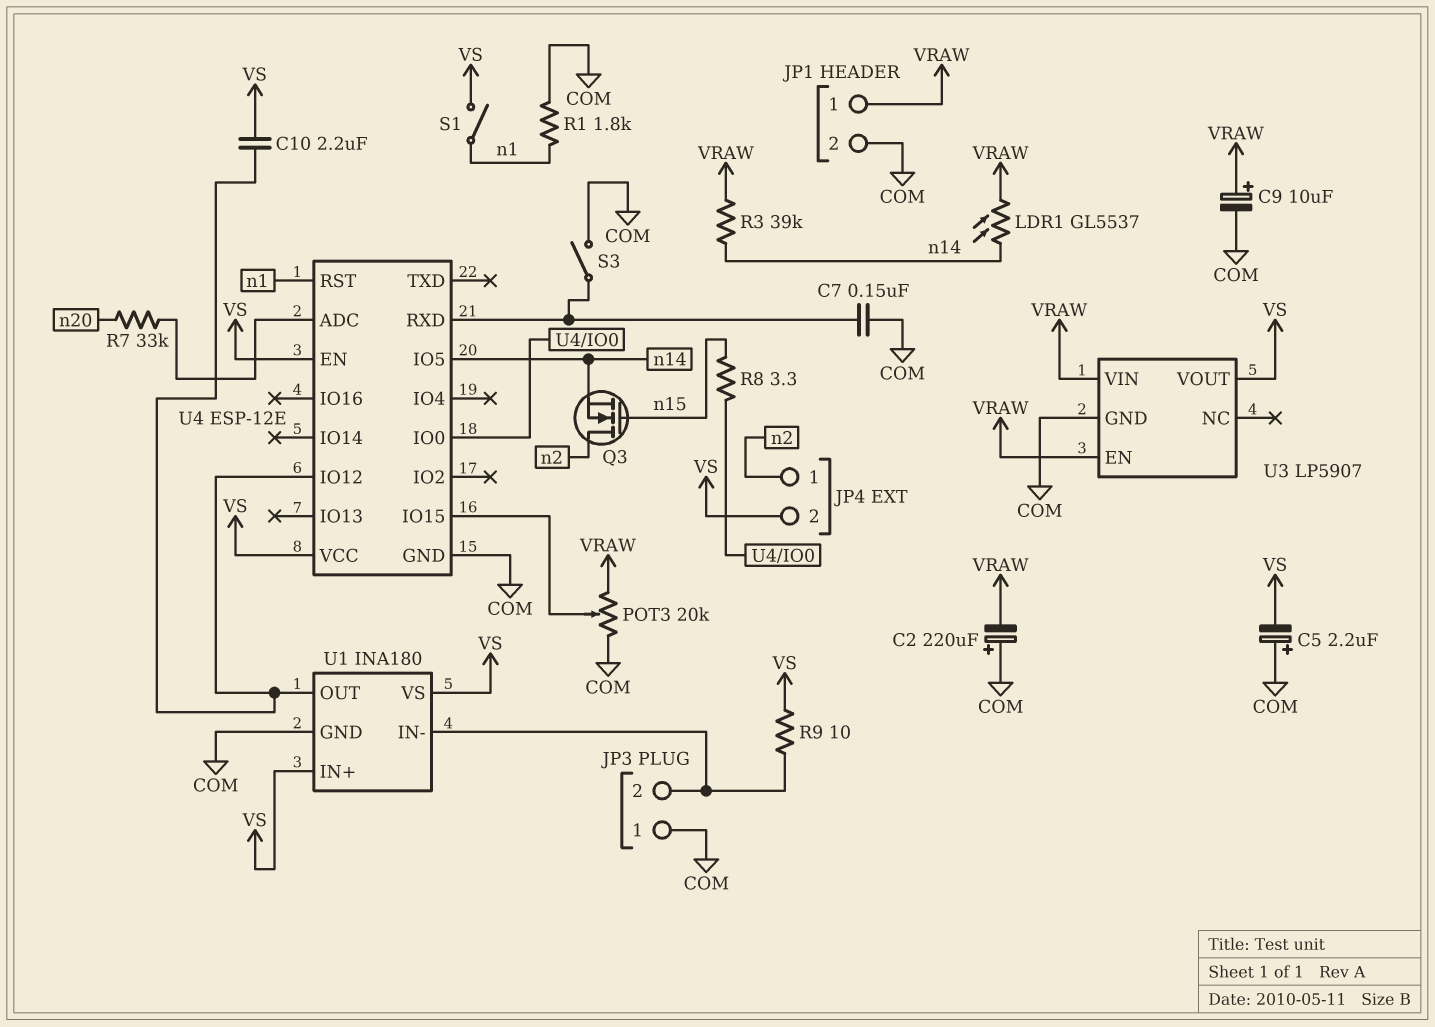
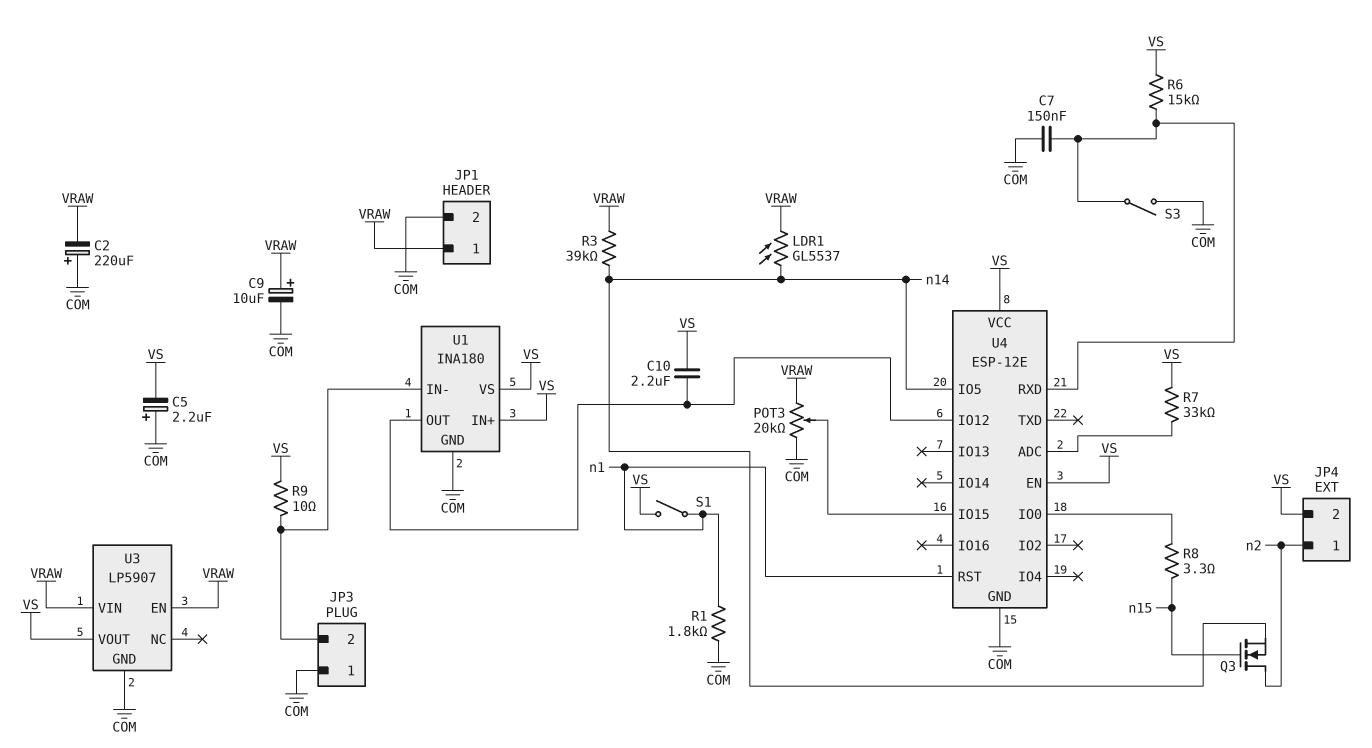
R6: none -> 15k (U4/RXD, VS)
R7: 33k (U4/ADC, n20) -> 33k (U4/ADC, VS)

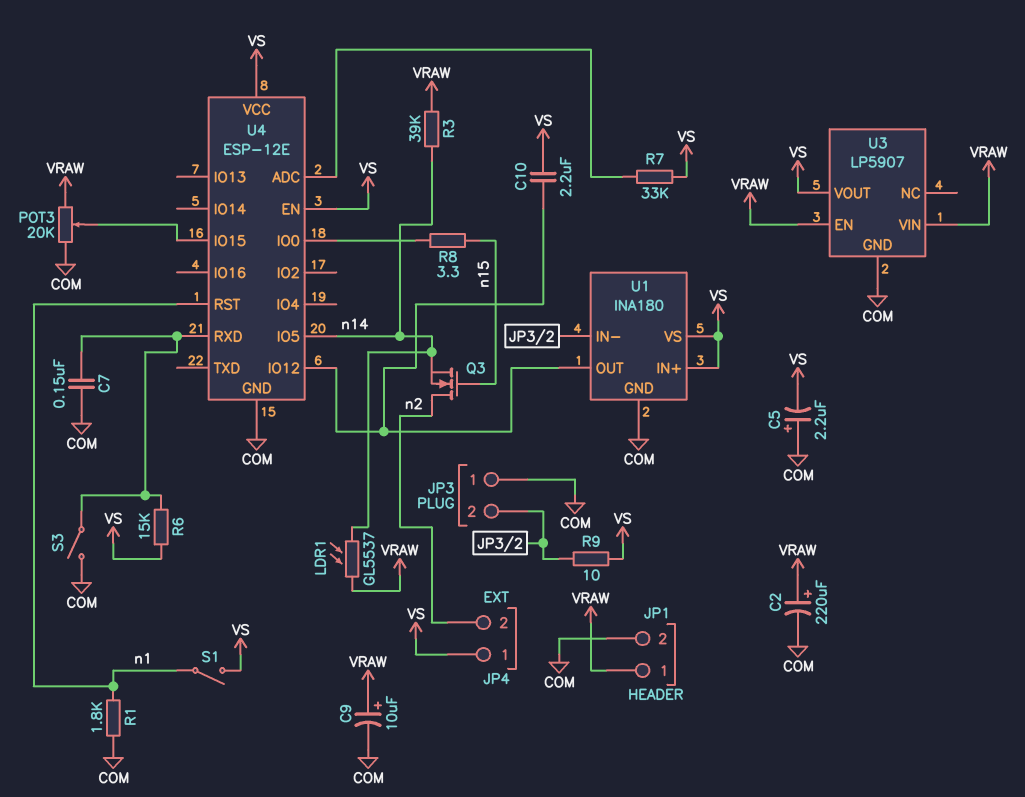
C2: 220uF (plus COM, minus VRAW) -> 220uF (plus VRAW, minus COM)
JP4 pin 1: n2 -> VS
JP4 pin 2: VS -> n2

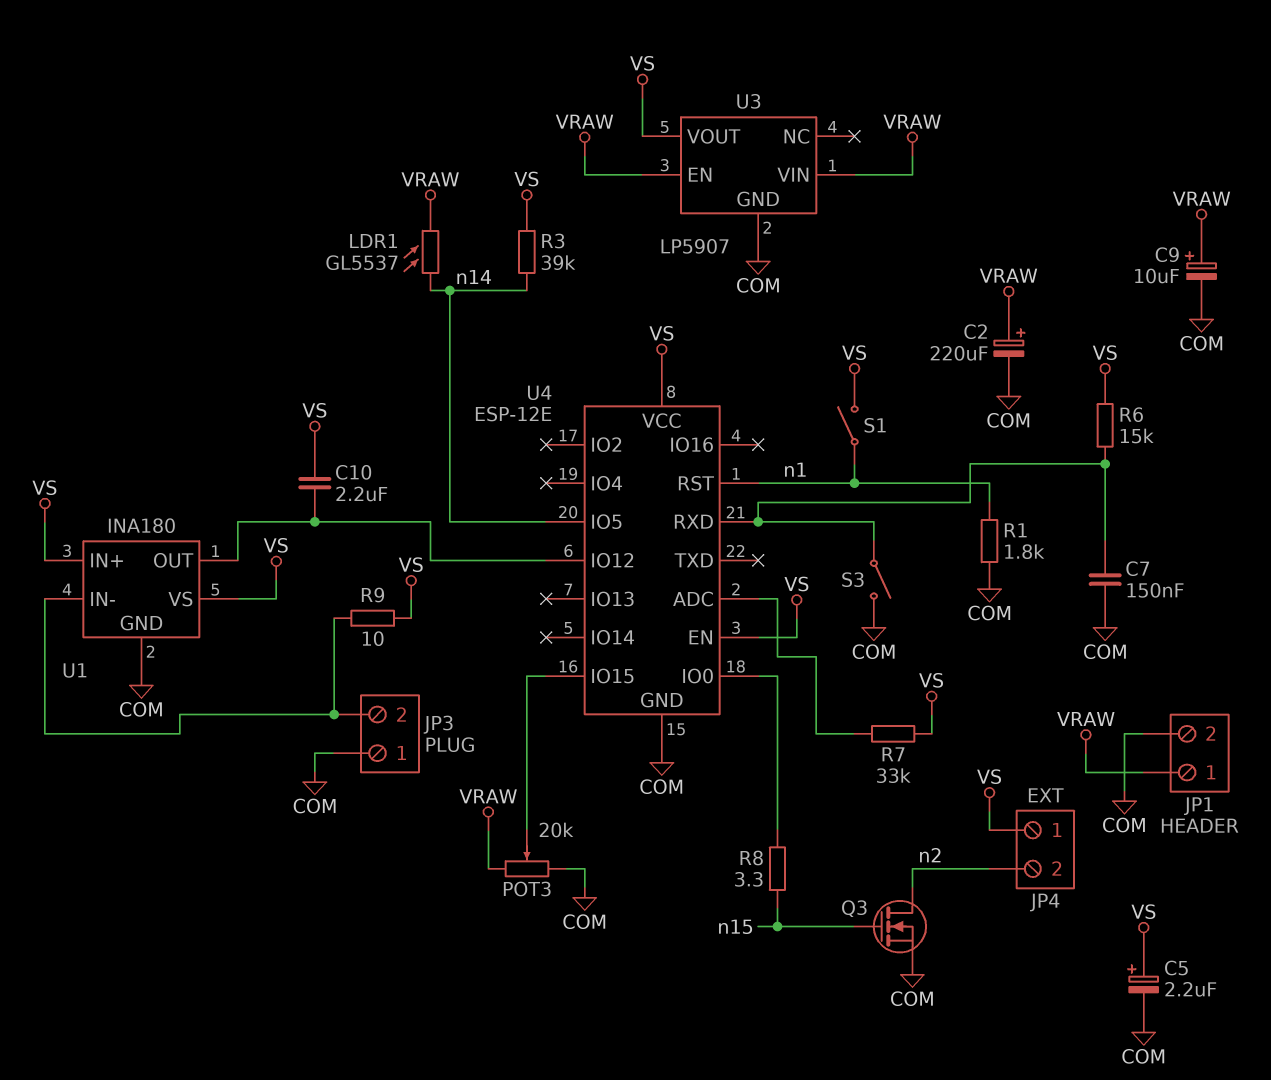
C5: 2.2uF (plus COM, minus VS) -> 2.2uF (plus VS, minus COM)
Q3: NMOS (G n15, D n2, S n14) -> NMOS (G n15, D n2, S COM)
R3: 39k (VRAW, n14) -> 39k (VS, n14)

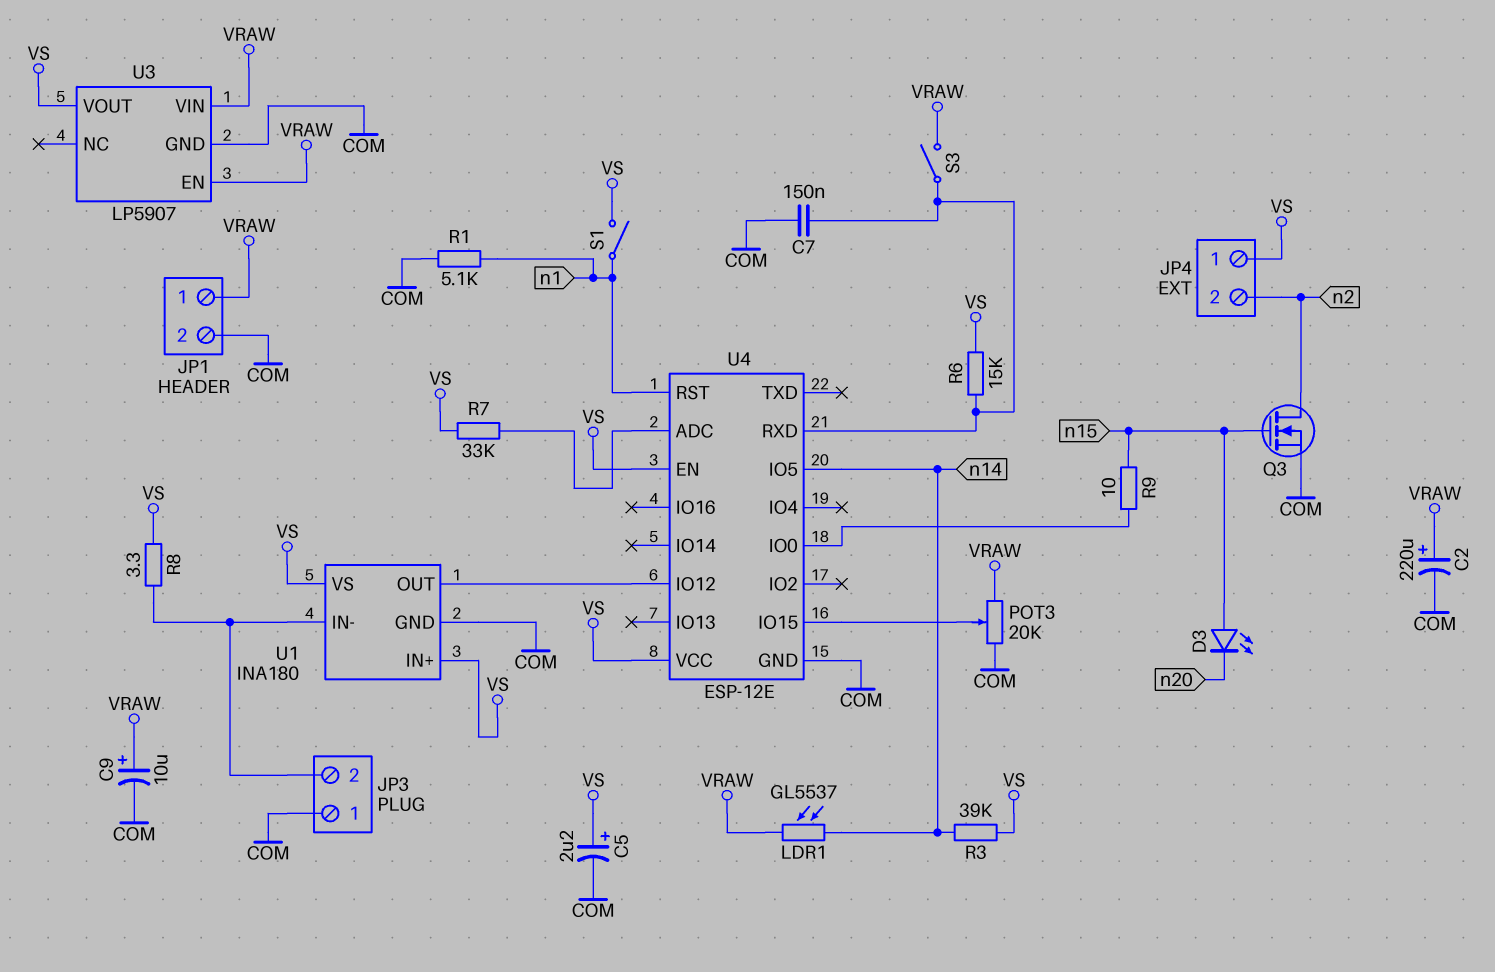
C10: 2.2uF (U1/OUT, VS) -> none
D3: none -> LED (A n15, K n20)
R1: 1.8k (COM, n1) -> 5.1k (COM, n1)
R8: 3.3 (U4/IO0, n15) -> 3.3 (JP3/2, VS)
R9: 10 (JP3/2, VS) -> 10 (U4/IO0, n15)
S3: switch (COM, U4/RXD) -> switch (U4/RXD, VRAW)

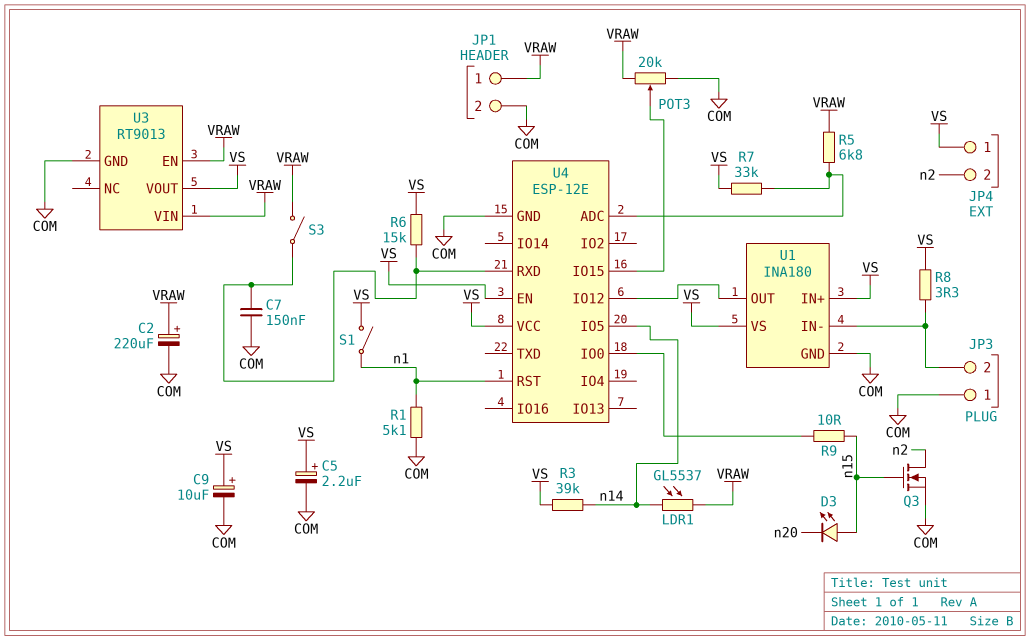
C9: 10uF (plus VRAW, minus COM) -> 10uF (plus VS, minus COM)
R5: none -> 6.8k (U4/ADC, VRAW)
U3: LP5907 -> RT9013

